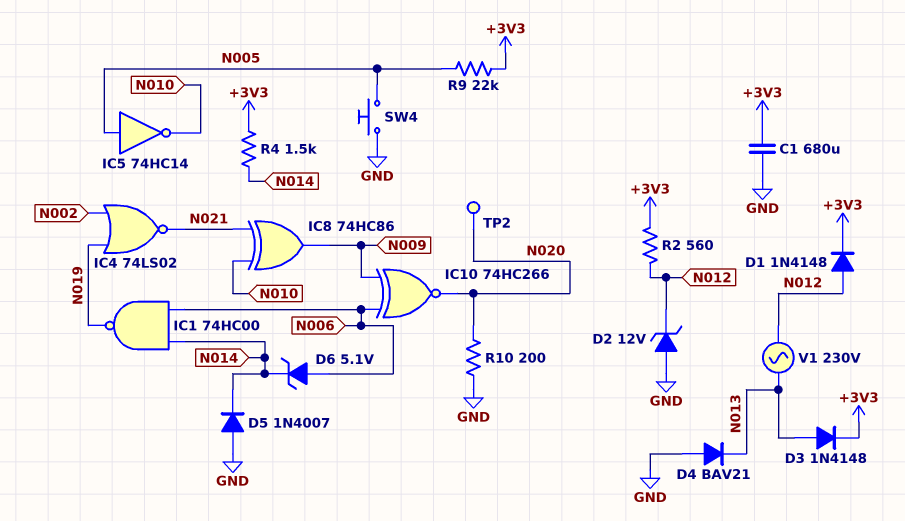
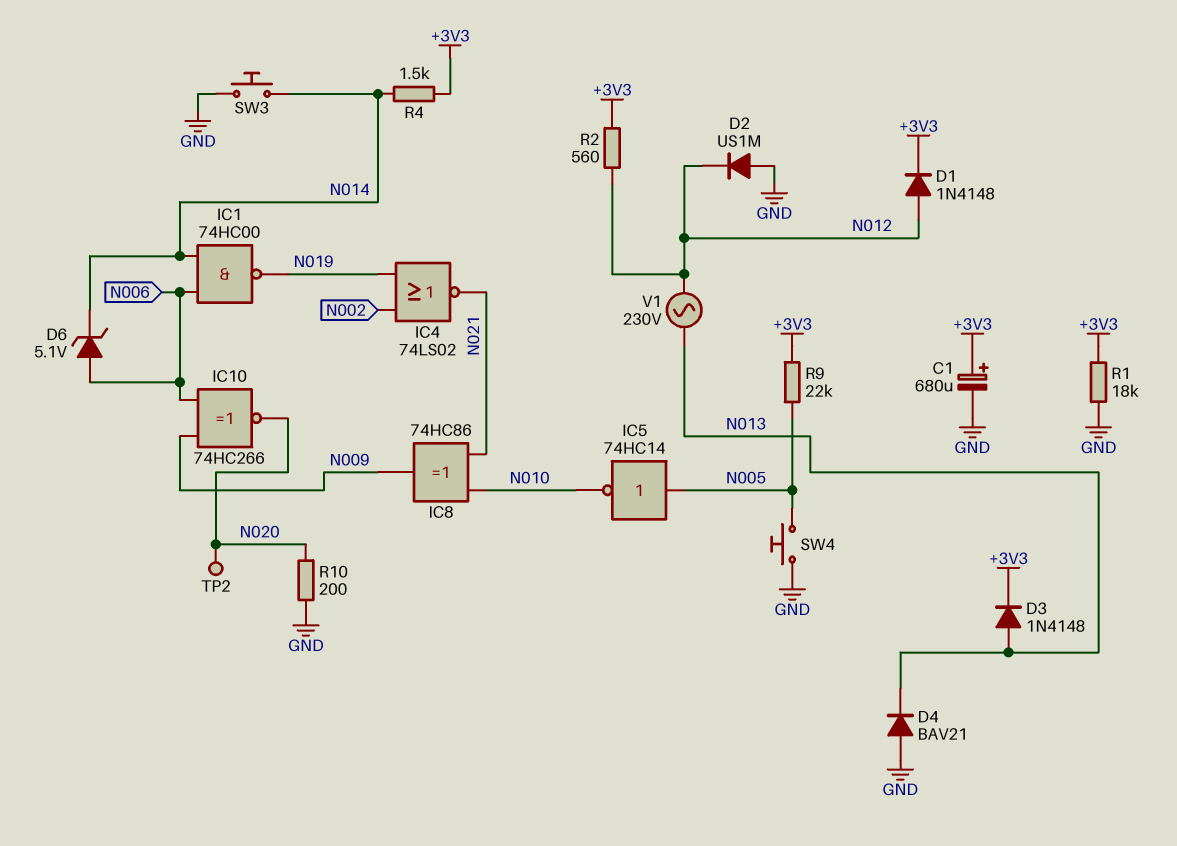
C1: 680uF (+3V3, GND) -> 680uF (plus +3V3, minus GND)
D2: zener 12V (A GND, K N012) -> diode US1M (A GND, K N012)
D5: diode 1N4007 (A GND, K N014) -> none
R1: none -> 18k (+3V3, GND)
SW3: none -> button (GND, N014)

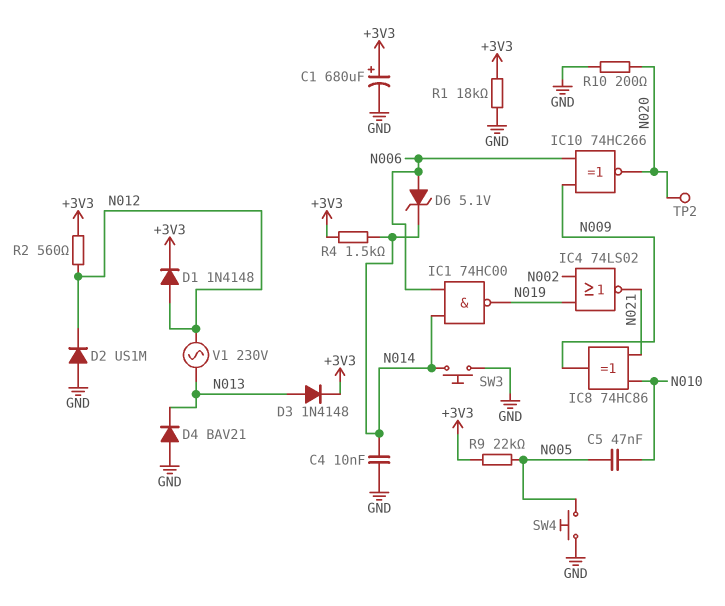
C4: none -> 10nF (GND, N014)
C5: none -> 47nF (N005, N010)
IC5: NOT 74HC14 (in N005, out N010) -> none

